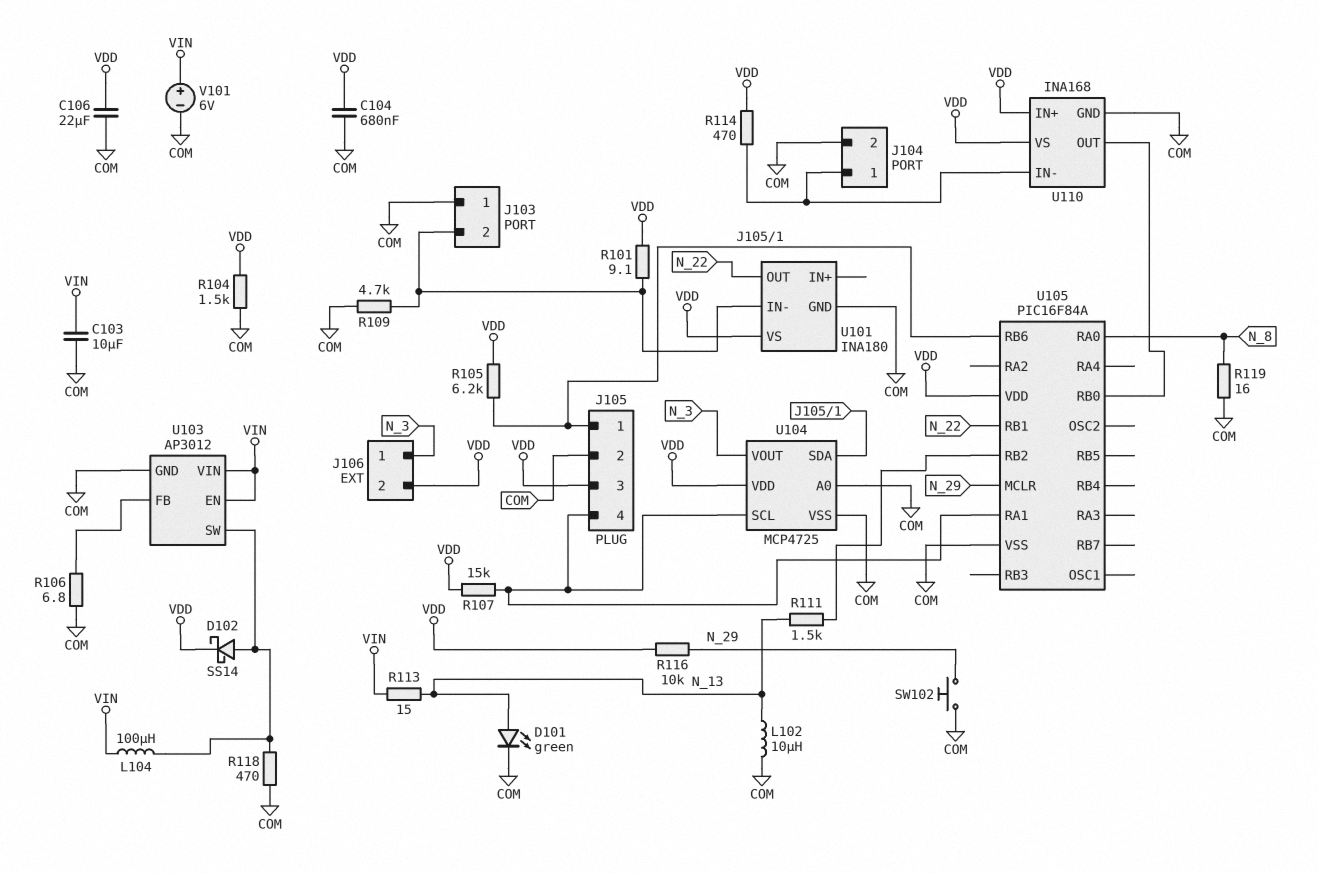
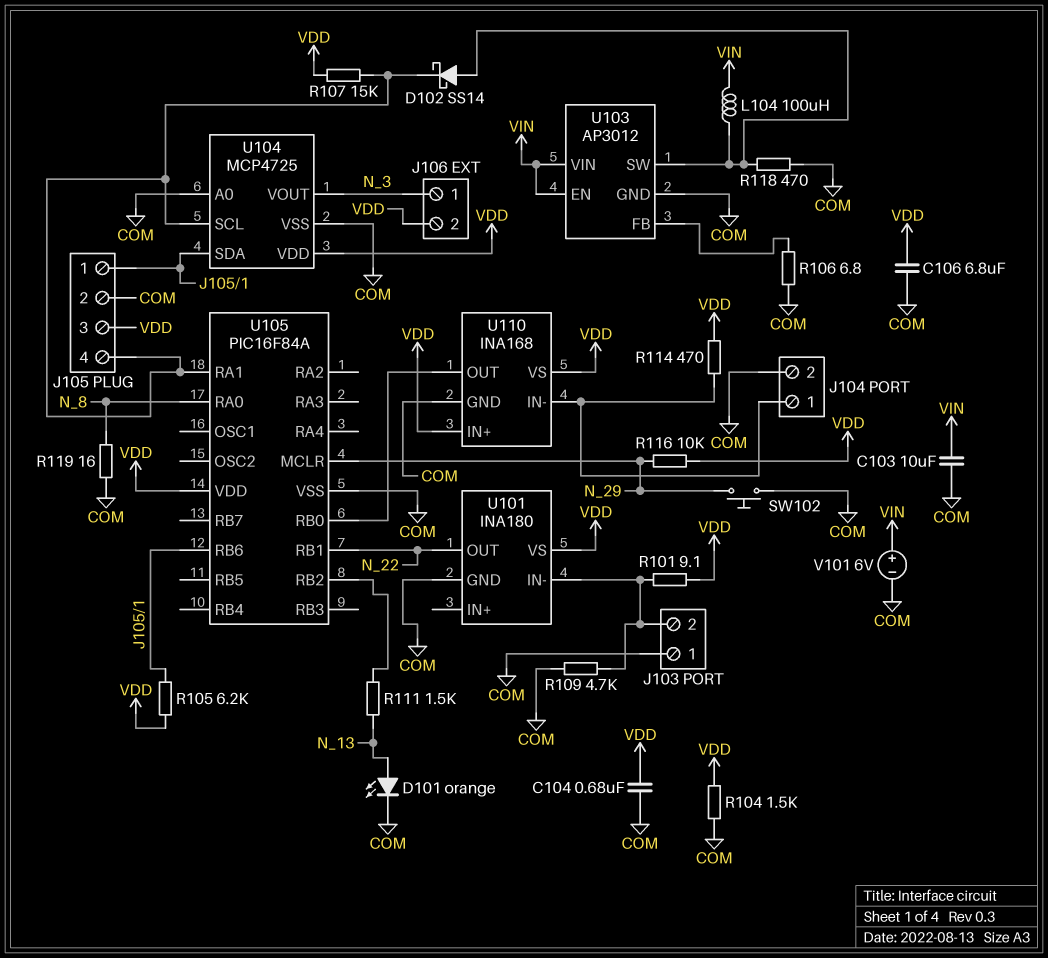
C106: 22uF (COM, VDD) -> 6.8uF (COM, VDD)
D101: LED green (A N_13, K COM) -> LED orange (A N_13, K COM)
D102: schottky SS14 (A U103/SW, K VDD) -> schottky SS14 (A U103/SW, K J105/4)
L102: 10uH (COM, N_13) -> none
R113: 15 (N_13, VIN) -> none

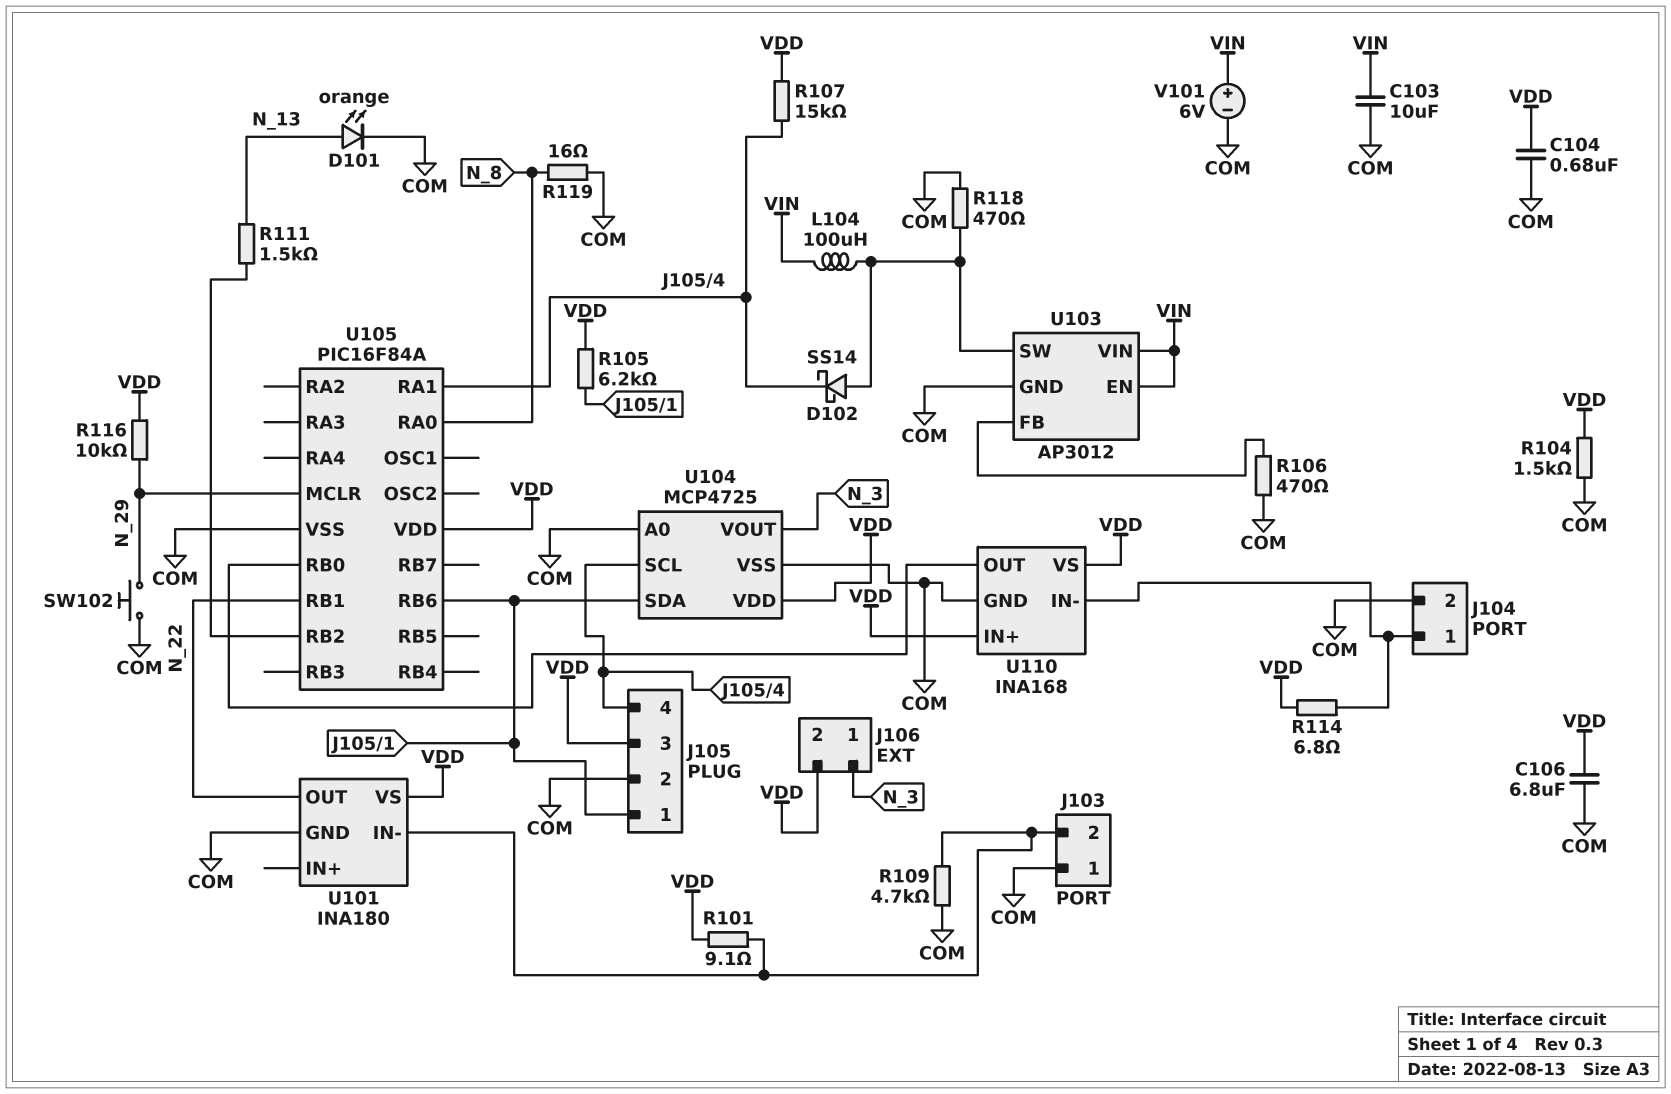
R106: 6.8 (COM, U103/FB) -> 470 (COM, U103/FB)
R114: 470 (J104/1, VDD) -> 6.8 (J104/1, VDD)

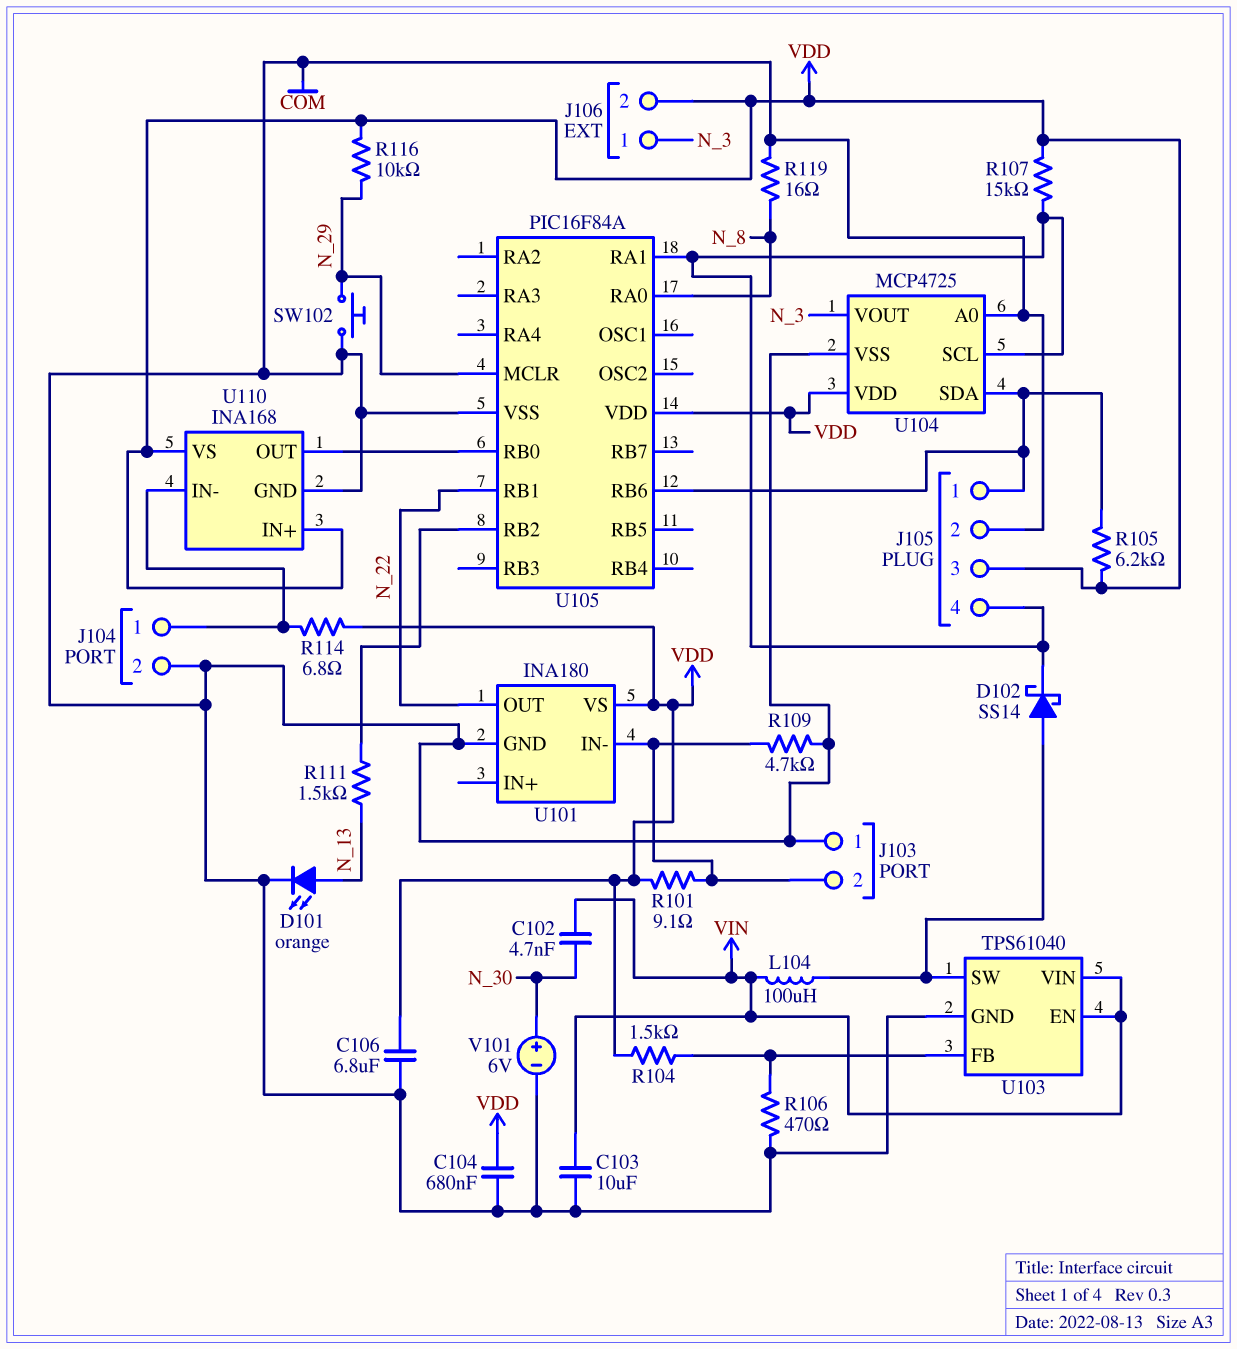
C102: none -> 4.7nF (N_30, VIN)
R104: 1.5k (COM, VDD) -> 1.5k (U103/FB, VDD)
R118: 470 (COM, U103/SW) -> none
U103: AP3012 -> TPS61040
V101: 6V (plus VIN, minus COM) -> 6V (plus N_30, minus COM)

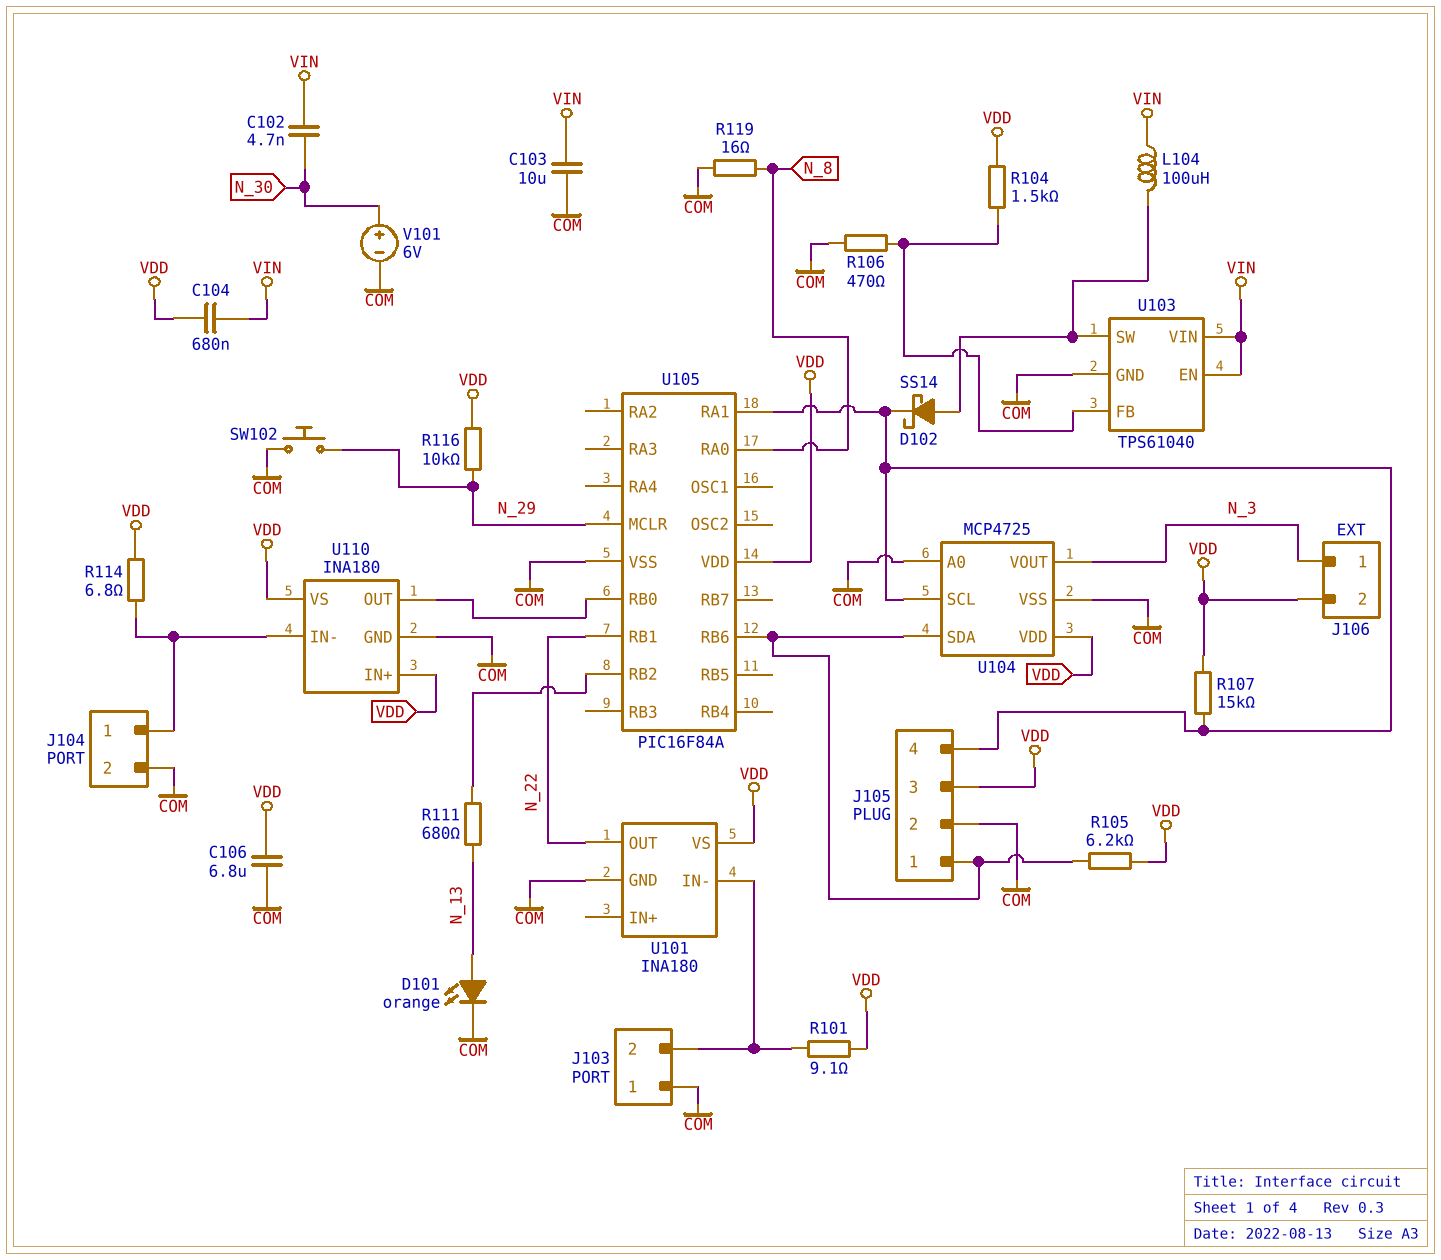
C104: 680nF (COM, VDD) -> 680nF (VDD, VIN)
R109: 4.7k (COM, J103/2) -> none
R111: 1.5k (N_13, U105/RB2) -> 680 (N_13, U105/RB2)
U110: INA168 -> INA180

